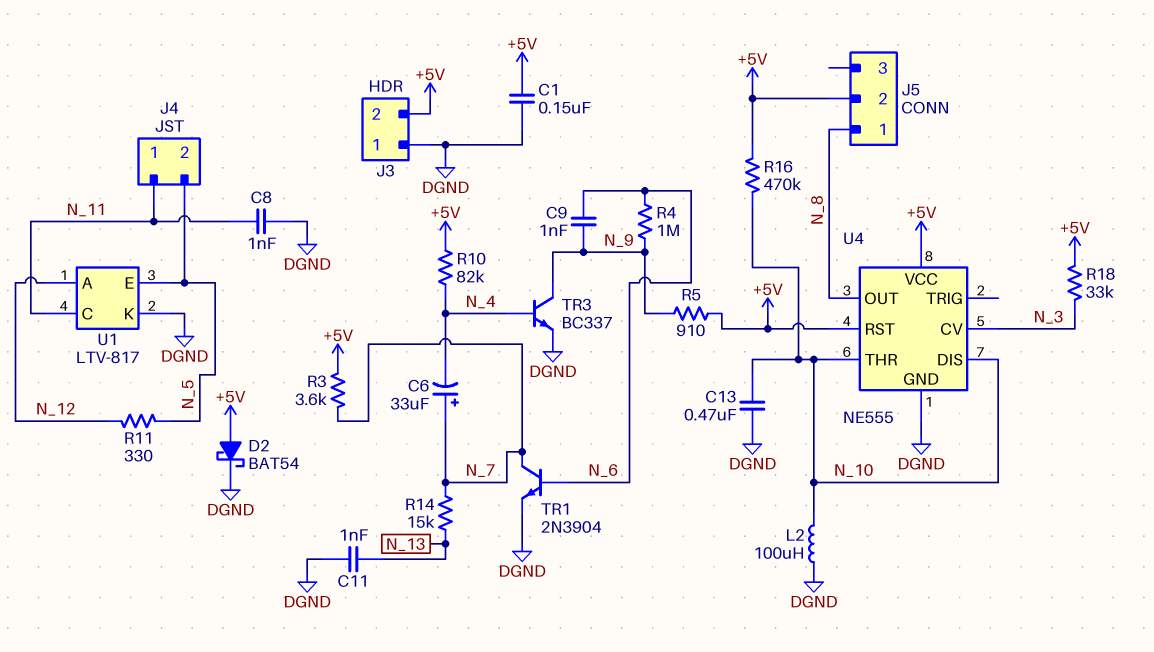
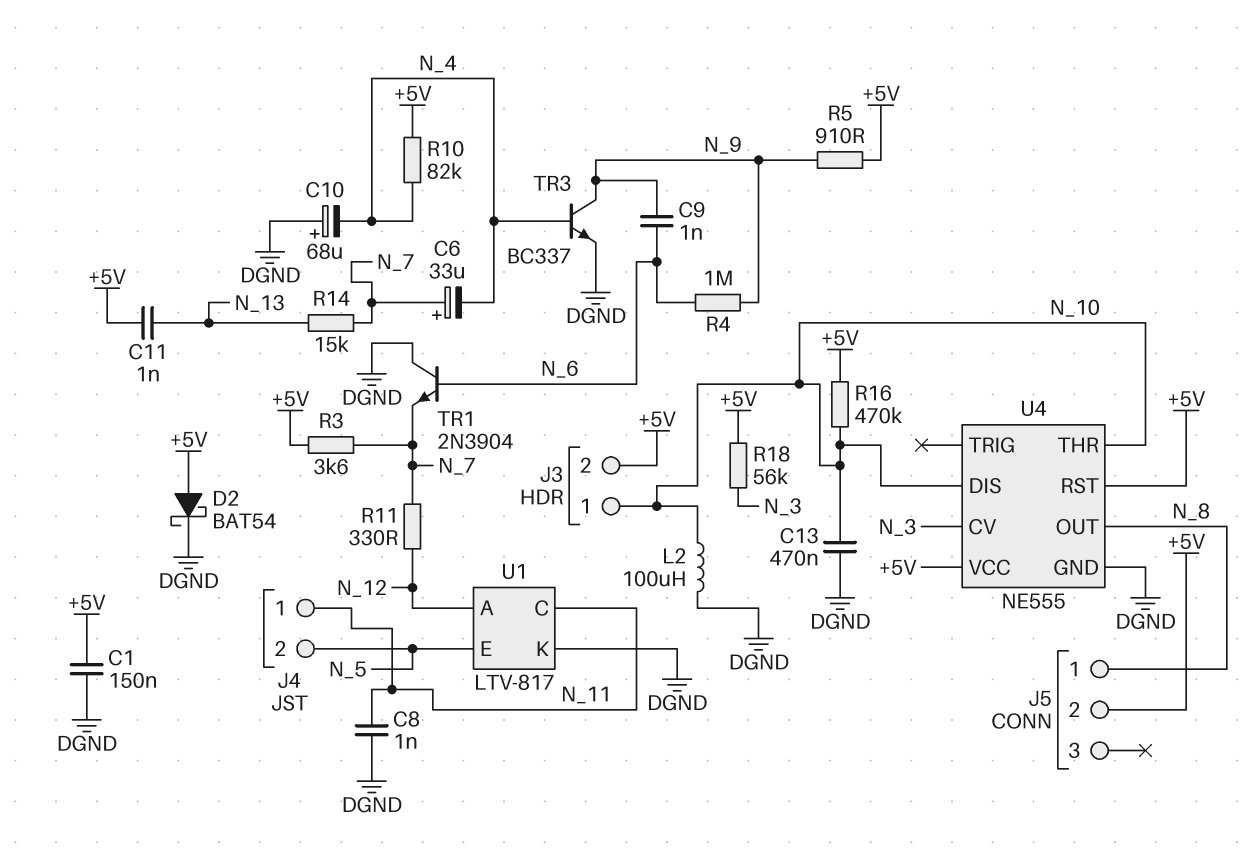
C10: none -> 68uF (plus DGND, minus N_4)
C11: 1nF (DGND, N_13) -> 1nF (+5V, N_13)
J3 pin 1: DGND -> N_10
R11: 330 (N_5, N_12) -> 330 (N_7, N_12)
R18: 33k (+5V, N_3) -> 56k (+5V, N_3)
TR1: NPN 2N3904 (B N_6, C N_7, E DGND) -> NPN 2N3904 (B N_6, C DGND, E N_7)

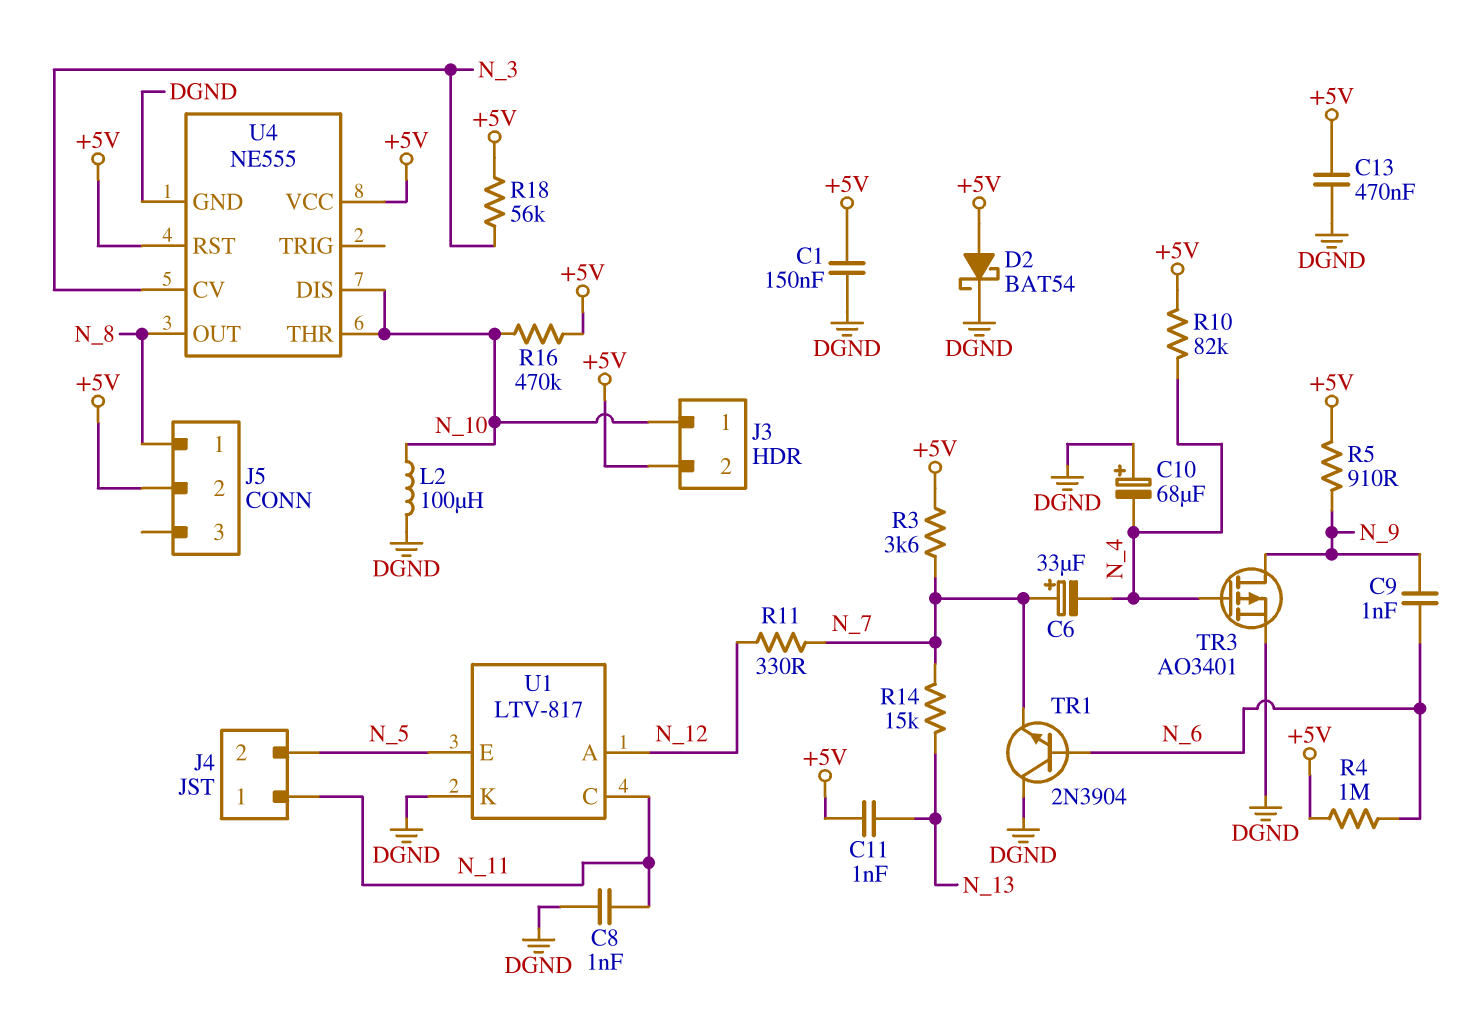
C13: 470nF (DGND, N_10) -> 470nF (+5V, DGND)
R4: 1M (N_6, N_9) -> 1M (+5V, N_6)
TR3: NPN BC337 (B N_4, C N_9, E DGND) -> PMOS AO3401 (G N_4, D N_9, S DGND)

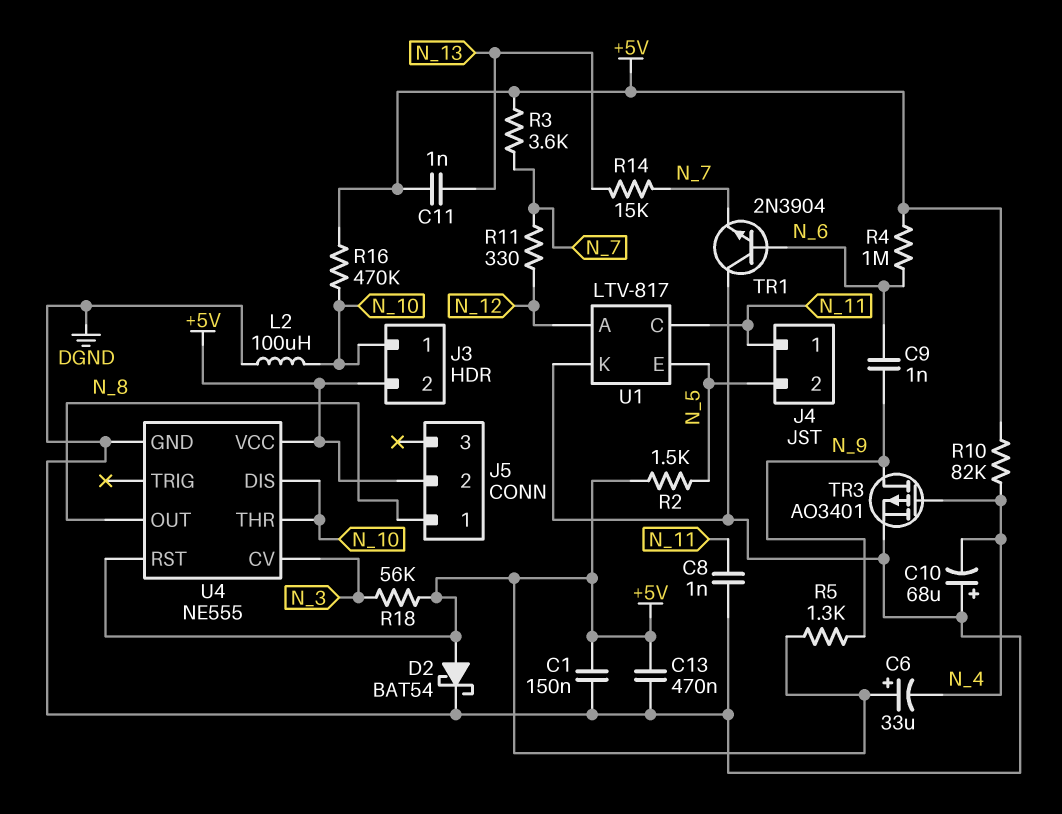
C6: 33uF (plus N_7, minus N_4) -> 33uF (plus +5V, minus N_4)
R2: none -> 1.5k (+5V, N_5)
R5: 910 (+5V, N_9) -> 1.3k (+5V, N_9)

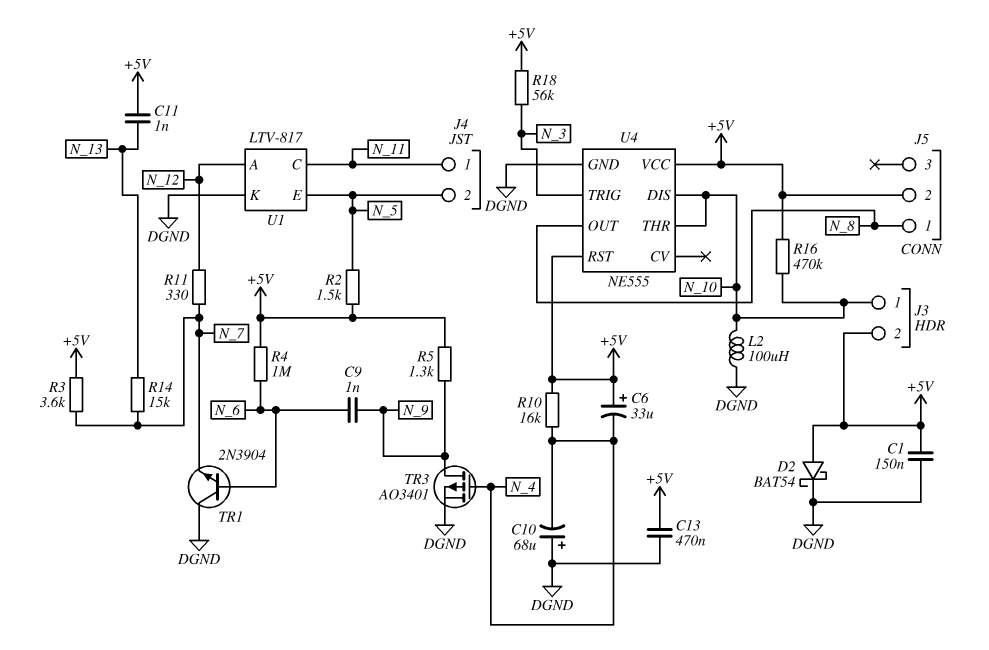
C8: 1nF (DGND, N_11) -> none
R10: 82k (+5V, N_4) -> 16k (+5V, N_4)
U4 pin CV: N_3 -> none
U4 pin TRIG: none -> N_3

